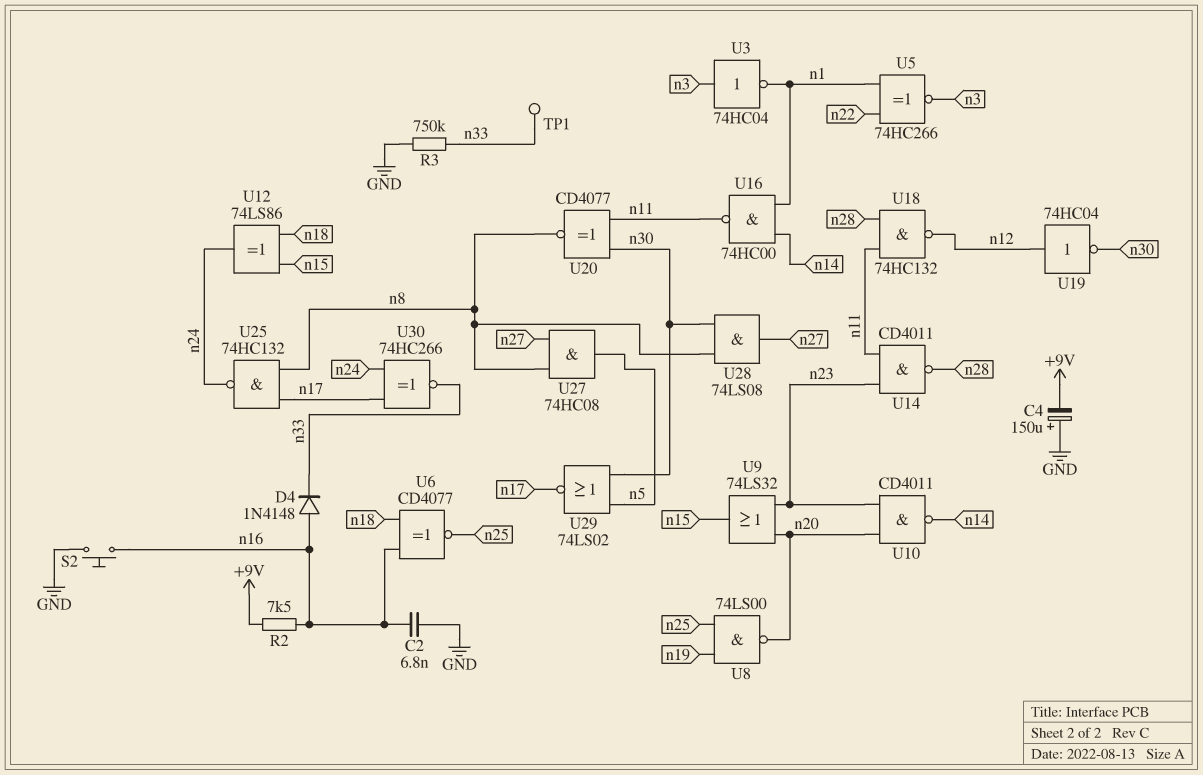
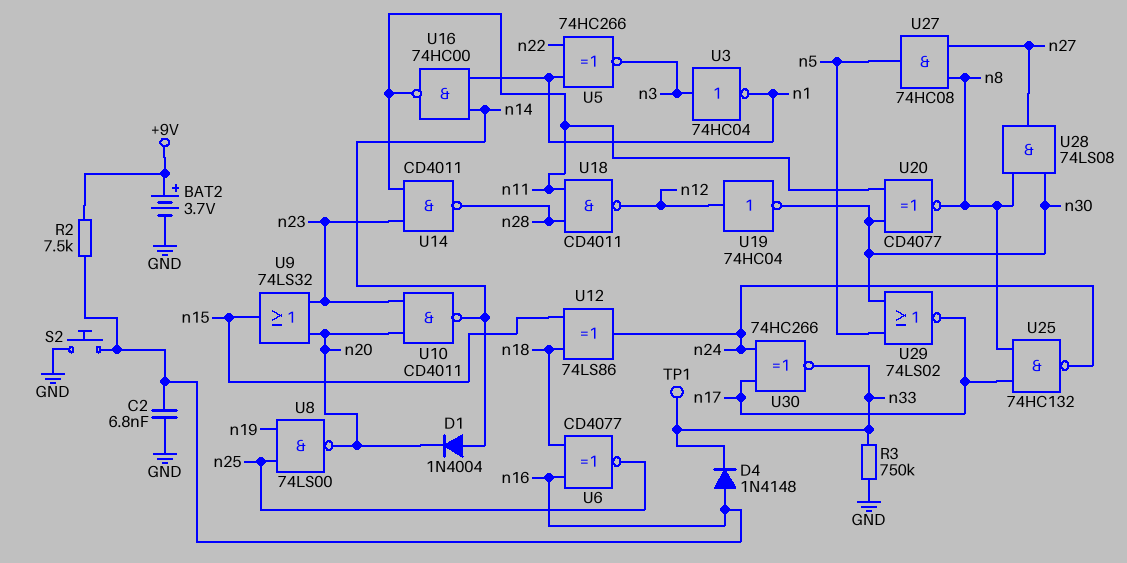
BAT2: none -> 3.7V (plus +9V, minus GND)
C4: 150uF (plus GND, minus +9V) -> none
D1: none -> diode 1N4004 (A n14, K n20)
U18: NAND 74HC132 (in n11, in n28, out n12) -> NAND CD4011 (in n11, in n28, out n12)

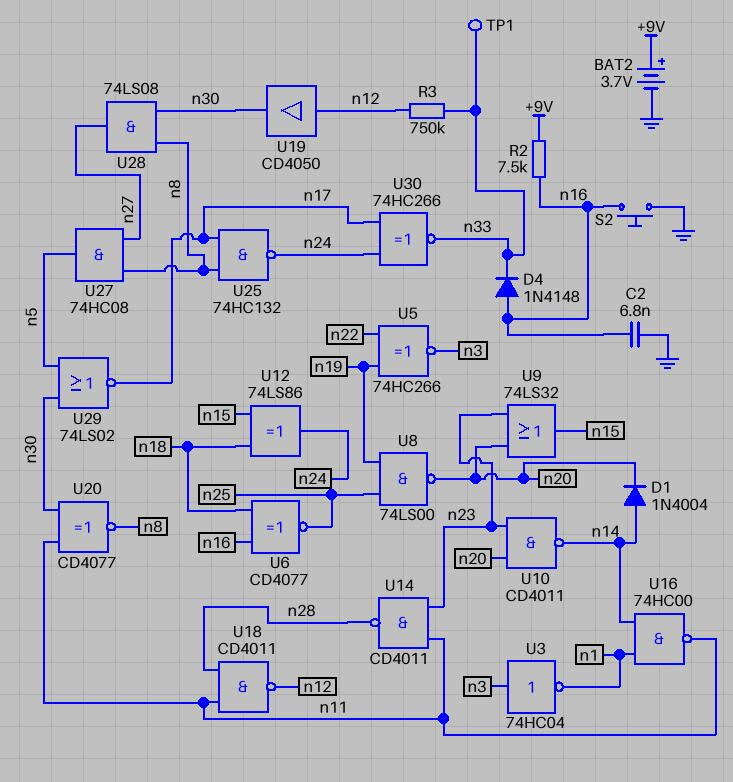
R3: 750k (GND, n33) -> 750k (n12, n33)
U5: XNOR 74HC266 (in n1, in n22, out n3) -> XNOR 74HC266 (in n19, in n22, out n3)
U19: NOT 74HC04 (in n12, out n30) -> buffer CD4050 (in n12, out n30)

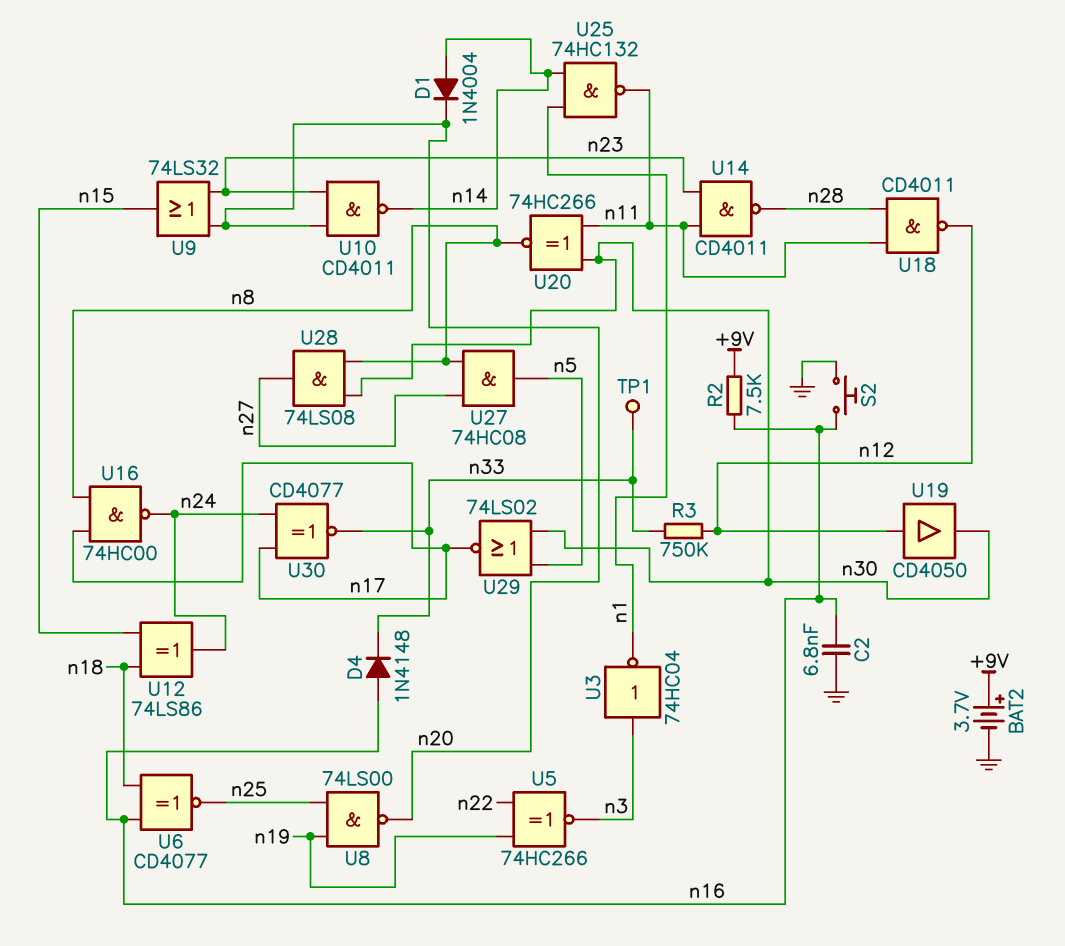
U16: NAND 74HC00 (in n1, in n14, out n11) -> NAND 74HC00 (in n8, in n17, out n24)
U20: XNOR CD4077 (in n11, in n30, out n8) -> XNOR 74HC266 (in n11, in n30, out n8)
U25: NAND 74HC132 (in n8, in n17, out n24) -> NAND 74HC132 (in n1, in n14, out n11)
U30: XNOR 74HC266 (in n17, in n24, out n33) -> XNOR CD4077 (in n17, in n24, out n33)

